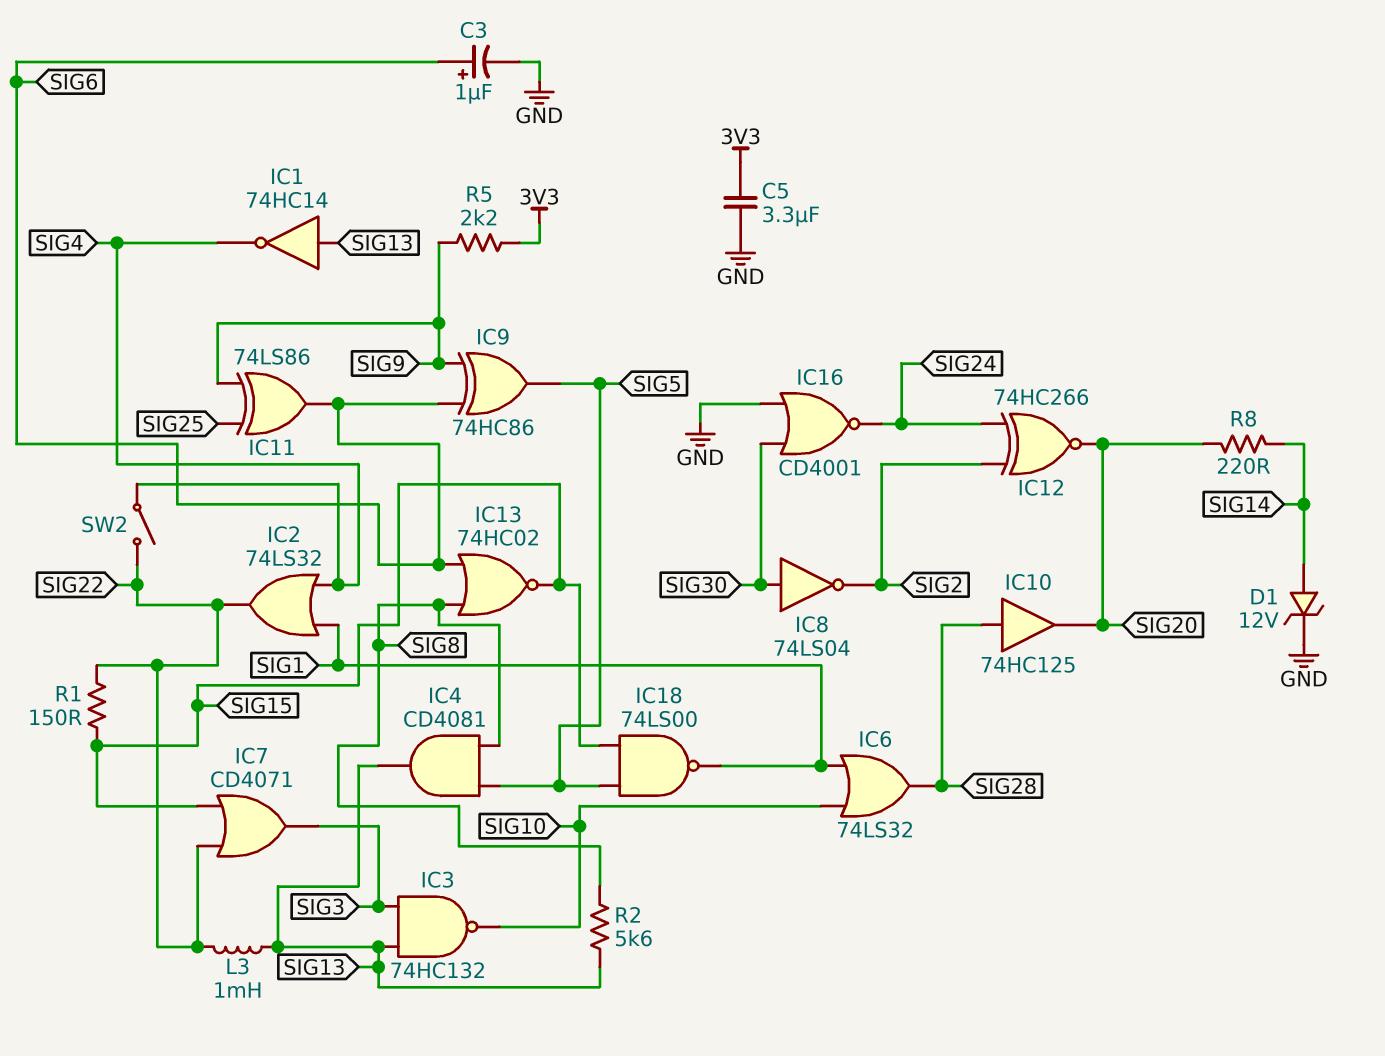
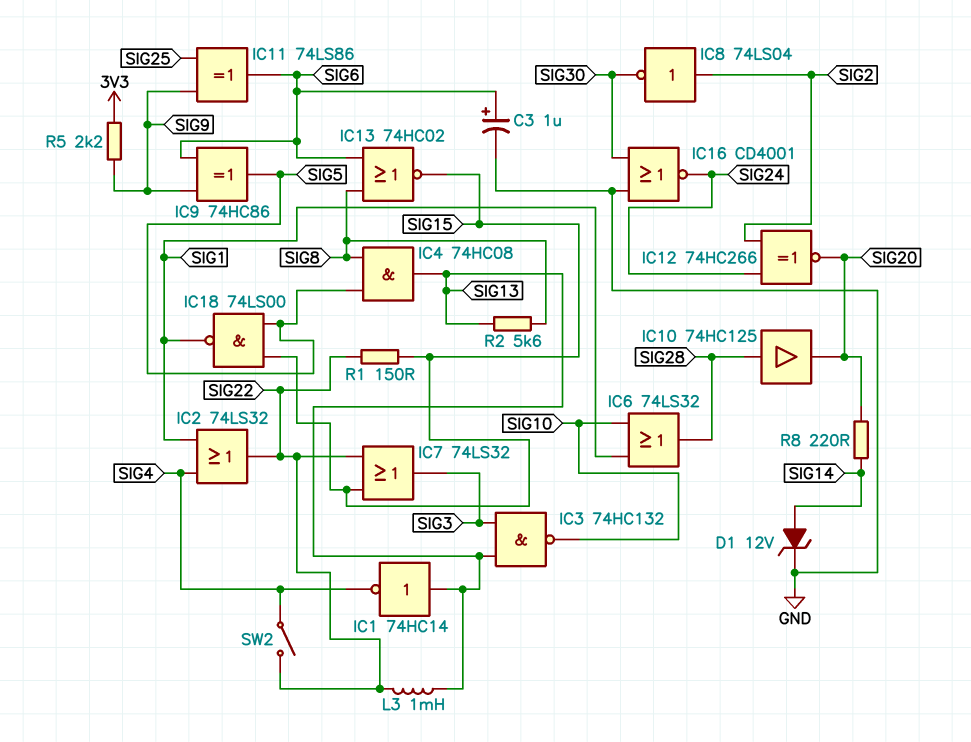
C5: 3.3uF (3V3, GND) -> none
IC4: AND CD4081 (in SIG5, in SIG8, out SIG13) -> AND 74HC08 (in SIG5, in SIG8, out SIG13)
IC7: OR CD4071 (in SIG15, in SIG22, out SIG3) -> OR 74LS32 (in SIG15, in SIG22, out SIG3)
IC8: NOT 74LS04 (in SIG30, out SIG2) -> NOT 74LS04 (in SIG2, out SIG30)

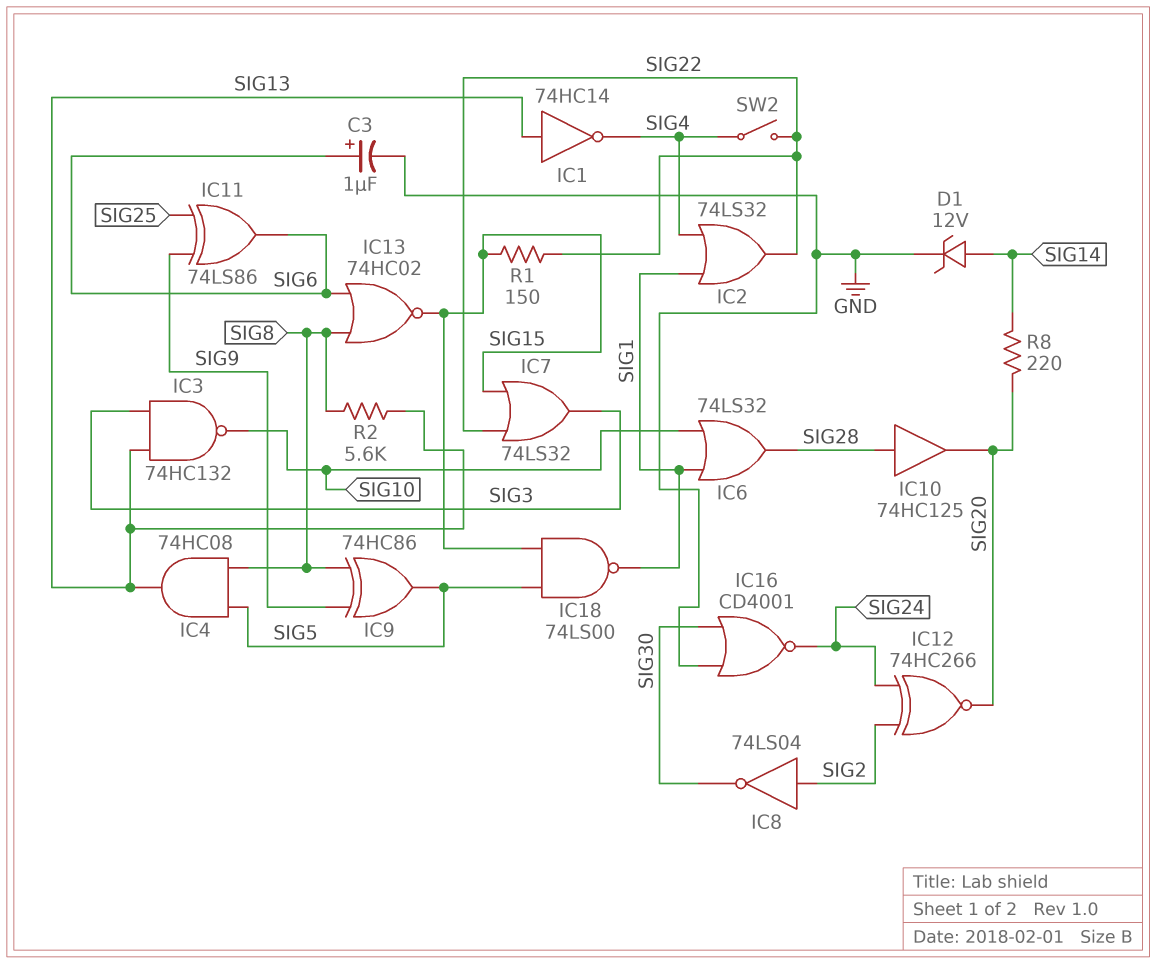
IC9: XOR 74HC86 (in SIG6, in SIG9, out SIG5) -> XOR 74HC86 (in SIG8, in SIG9, out SIG5)
L3: 1mH (SIG13, SIG22) -> none
R5: 2.2k (3V3, SIG9) -> none

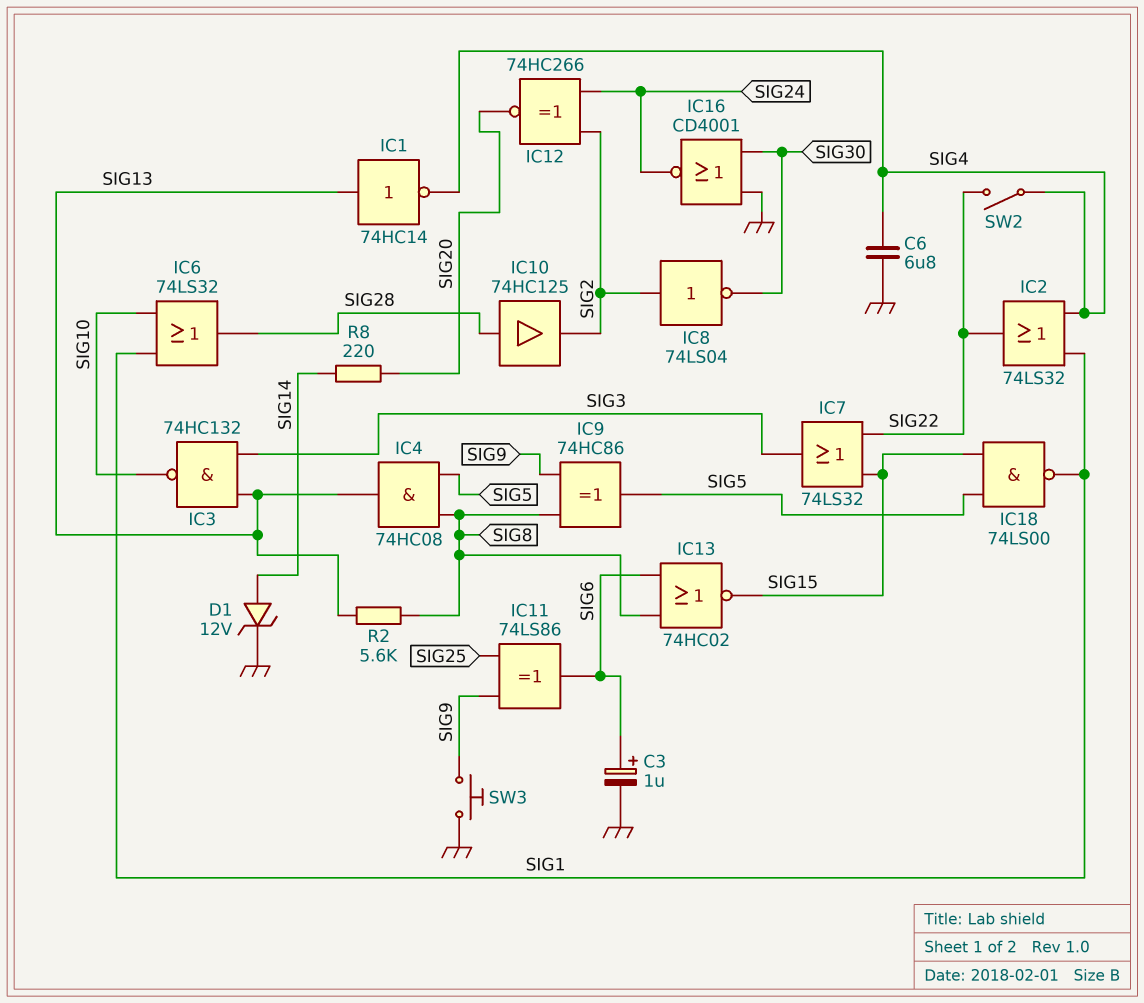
C6: none -> 6.8uF (GND, SIG4)
IC10: buffer 74HC125 (in SIG28, out SIG20) -> buffer 74HC125 (in SIG28, out SIG2)
R1: 150 (SIG15, SIG22) -> none
SW3: none -> button (GND, SIG9)

